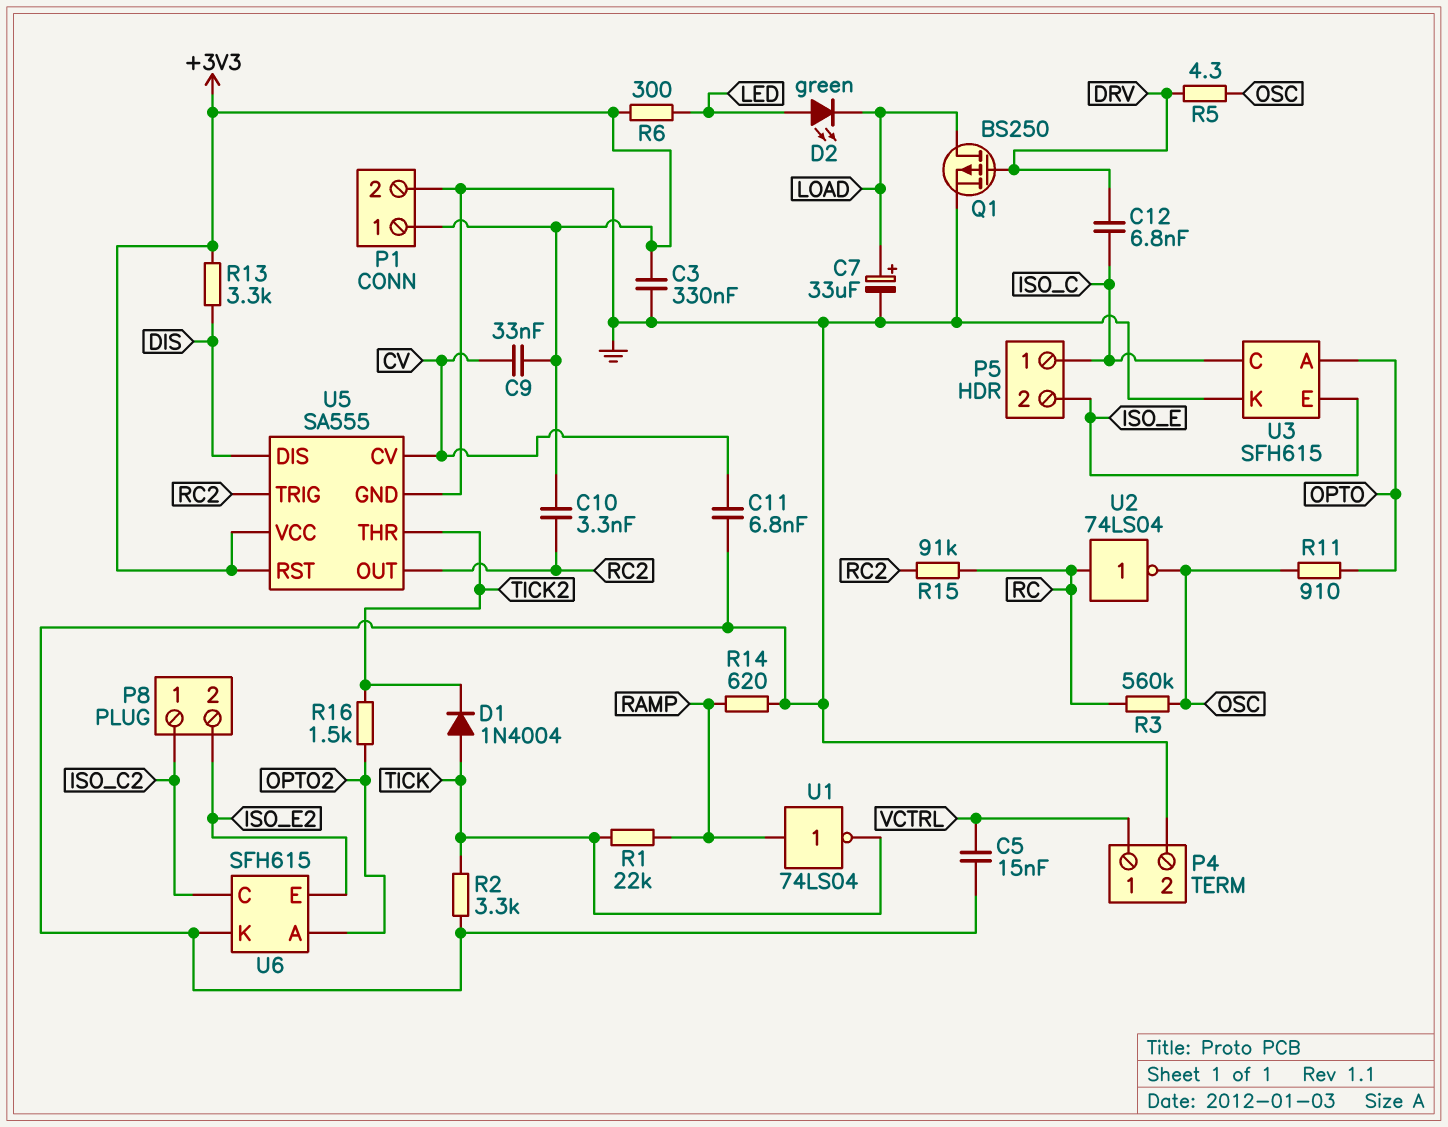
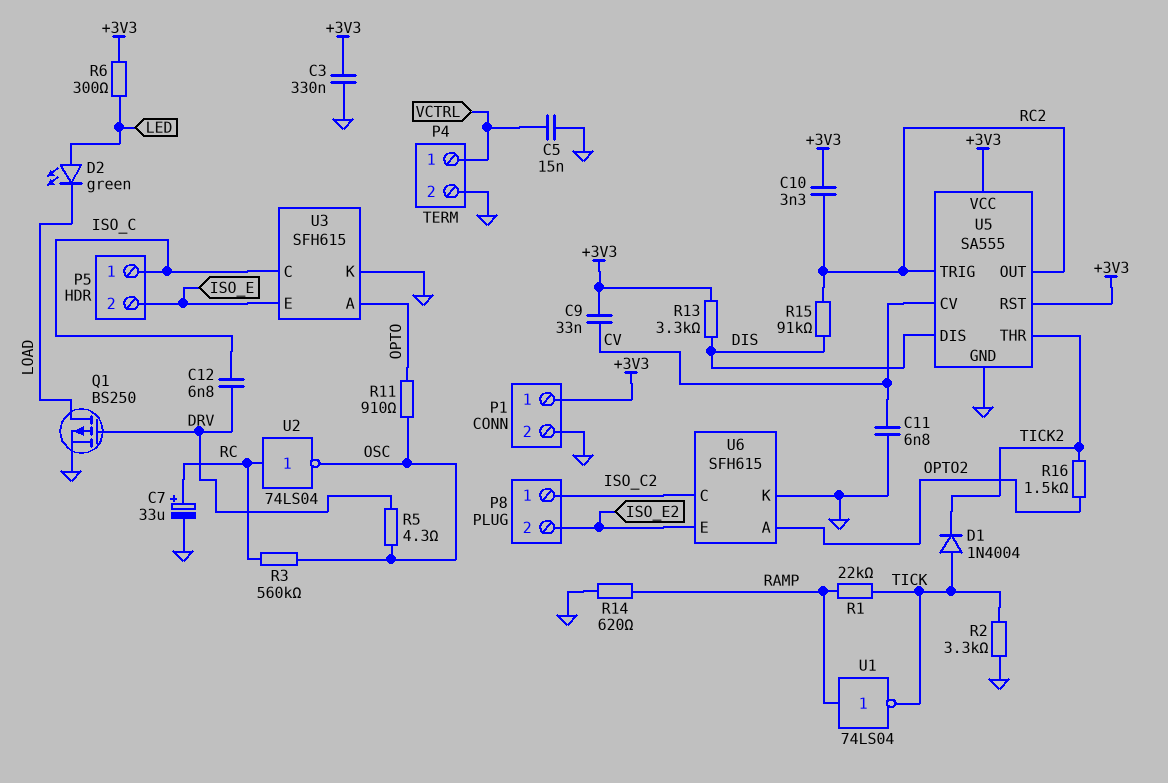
C7: 33uF (plus LOAD, minus GND) -> 33uF (plus RC, minus GND)
R15: 91k (RC, RC2) -> 91k (DIS, RC2)

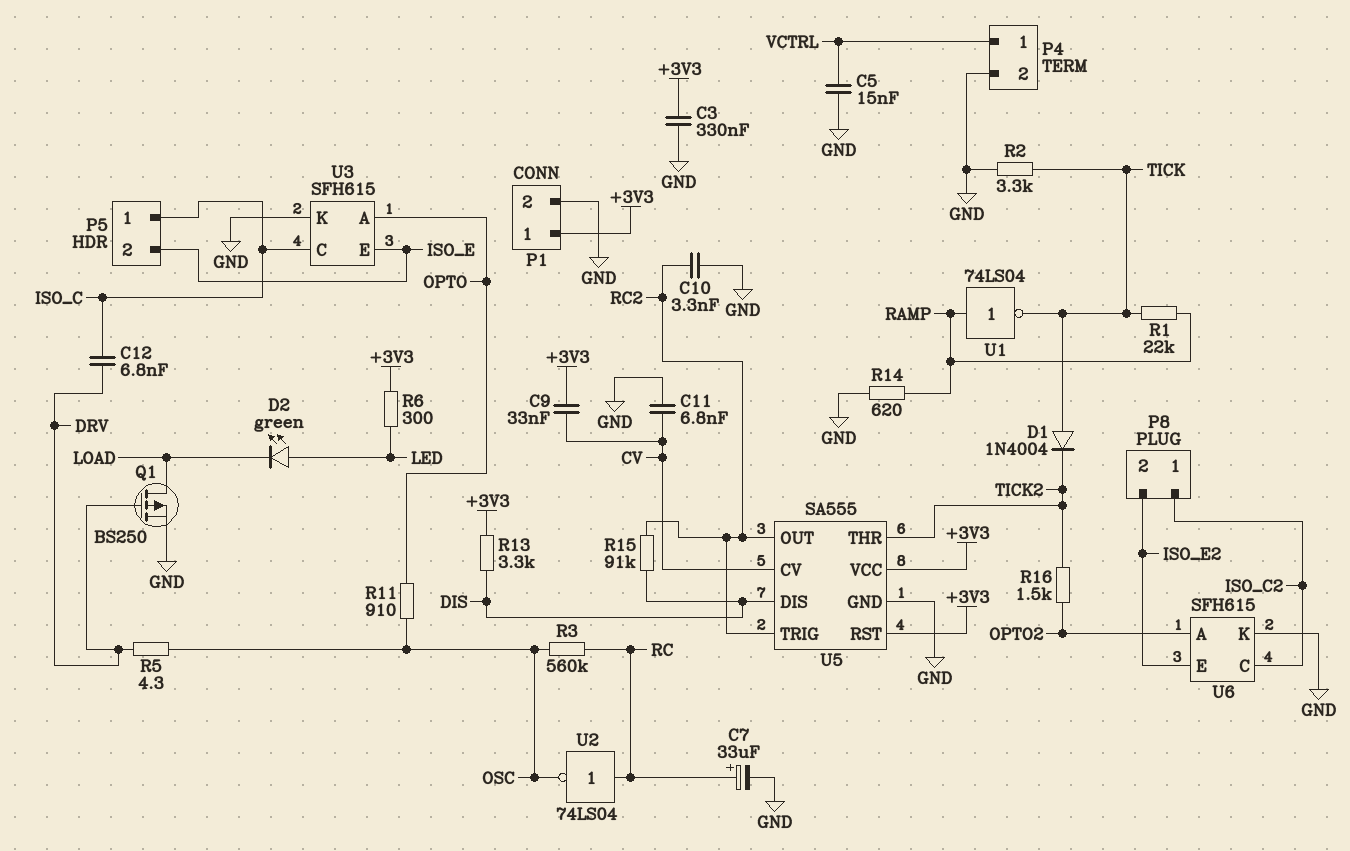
C10: 3.3nF (+3V3, RC2) -> 3.3nF (GND, RC2)

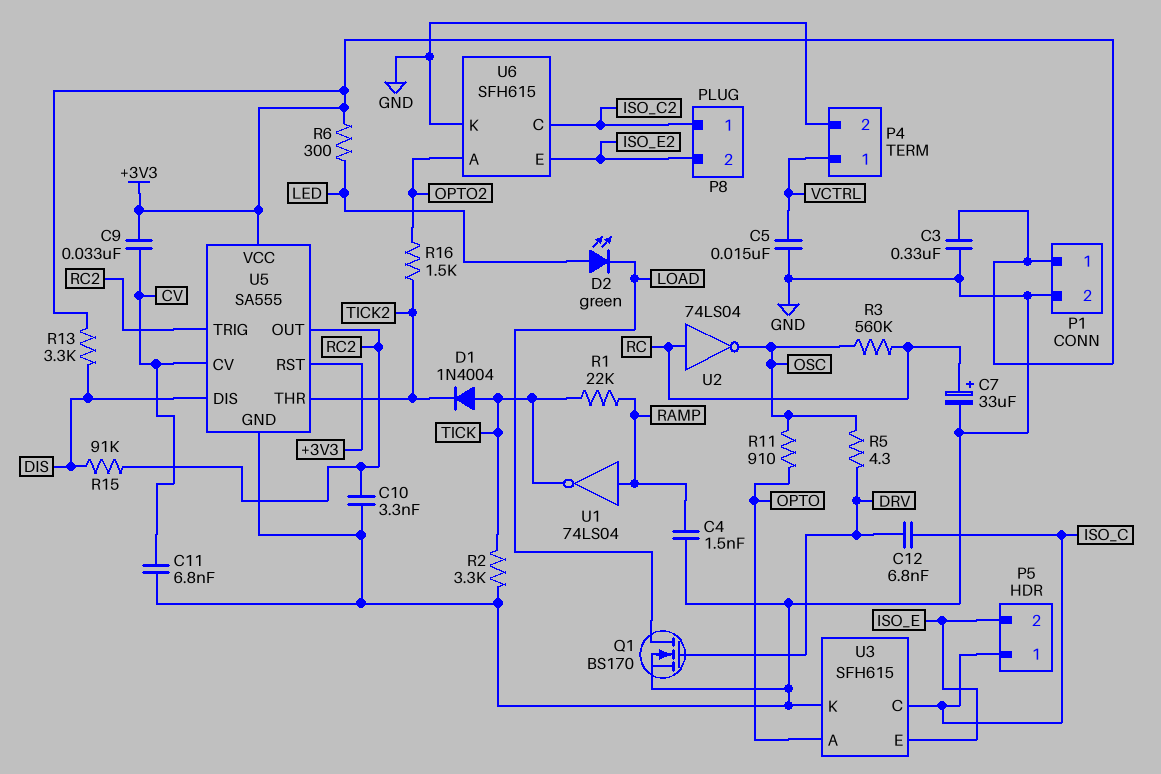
C4: none -> 1.5nF (GND, RAMP)
Q1: PMOS BS250 (G DRV, D LOAD, S GND) -> NMOS BS170 (G DRV, D LOAD, S GND)
R14: 620 (GND, RAMP) -> none

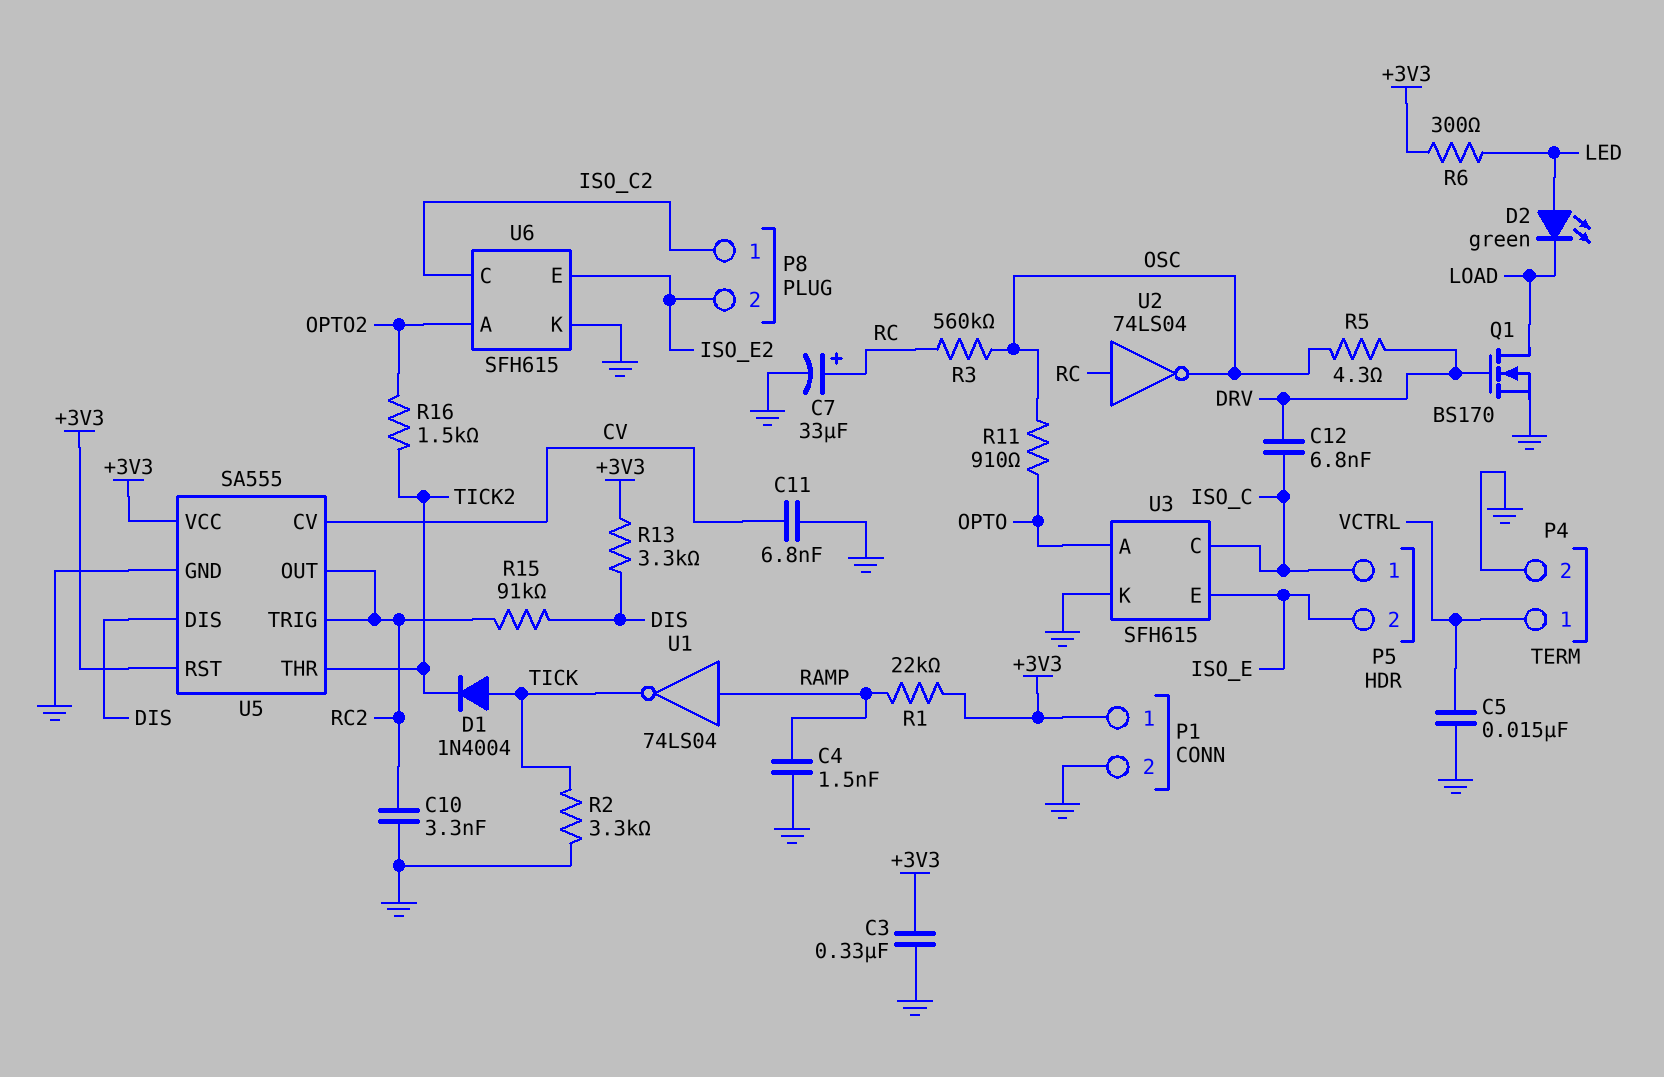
C9: 33nF (+3V3, CV) -> none
R1: 22k (RAMP, TICK) -> 22k (+3V3, RAMP)

